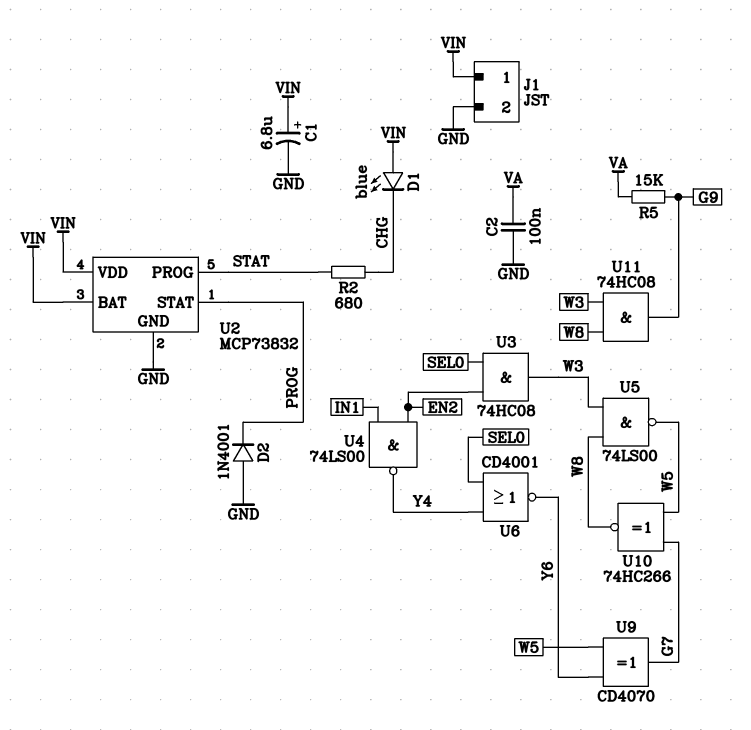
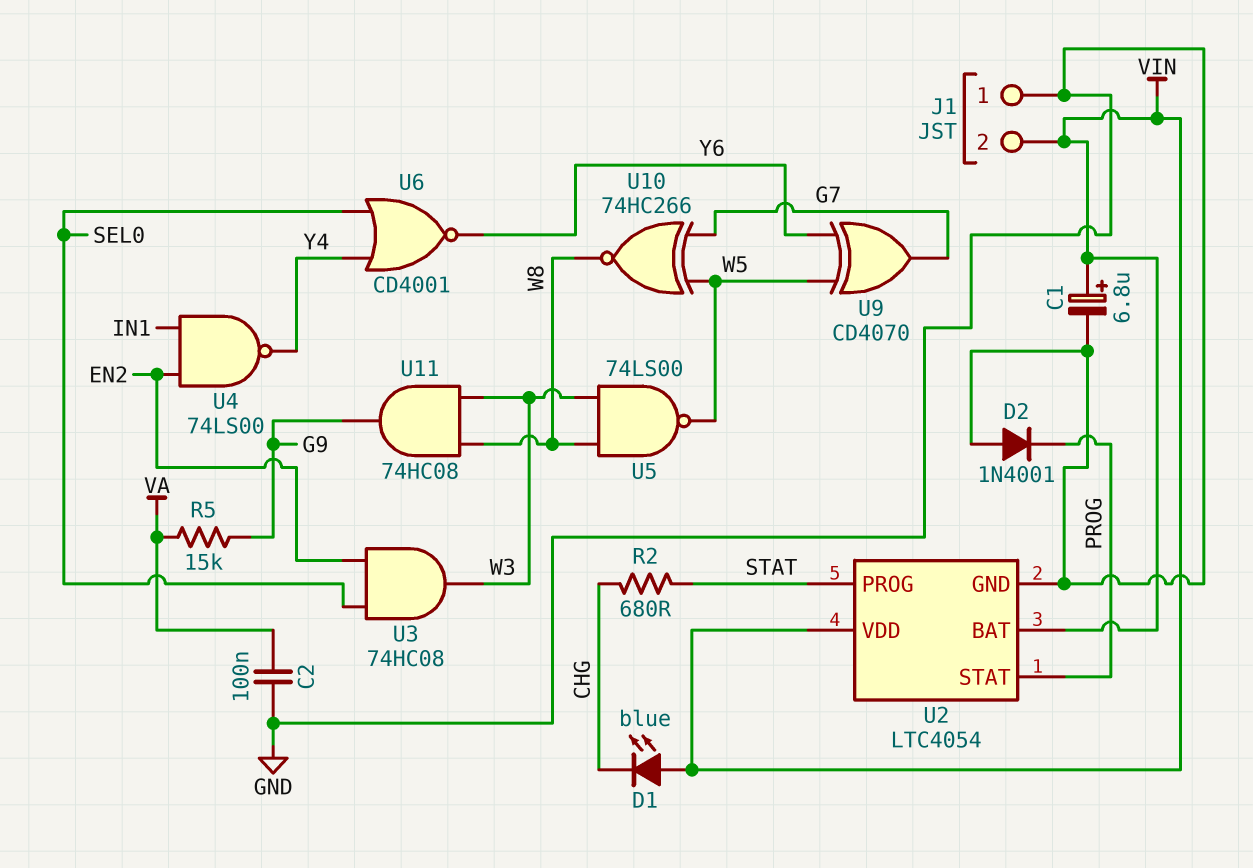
J1 pin 1: VIN -> GND
J1 pin 2: GND -> VIN
U2: MCP73832 -> LTC4054

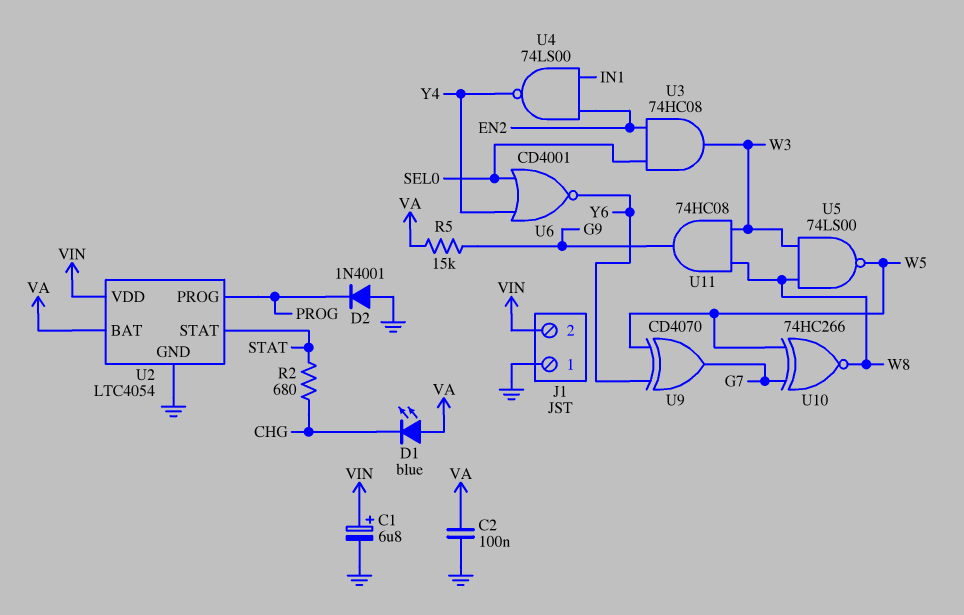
D1: LED blue (A VIN, K CHG) -> LED blue (A VA, K CHG)
U2 pin BAT: VIN -> VA
U2 pin PROG: STAT -> PROG
U2 pin STAT: PROG -> STAT

